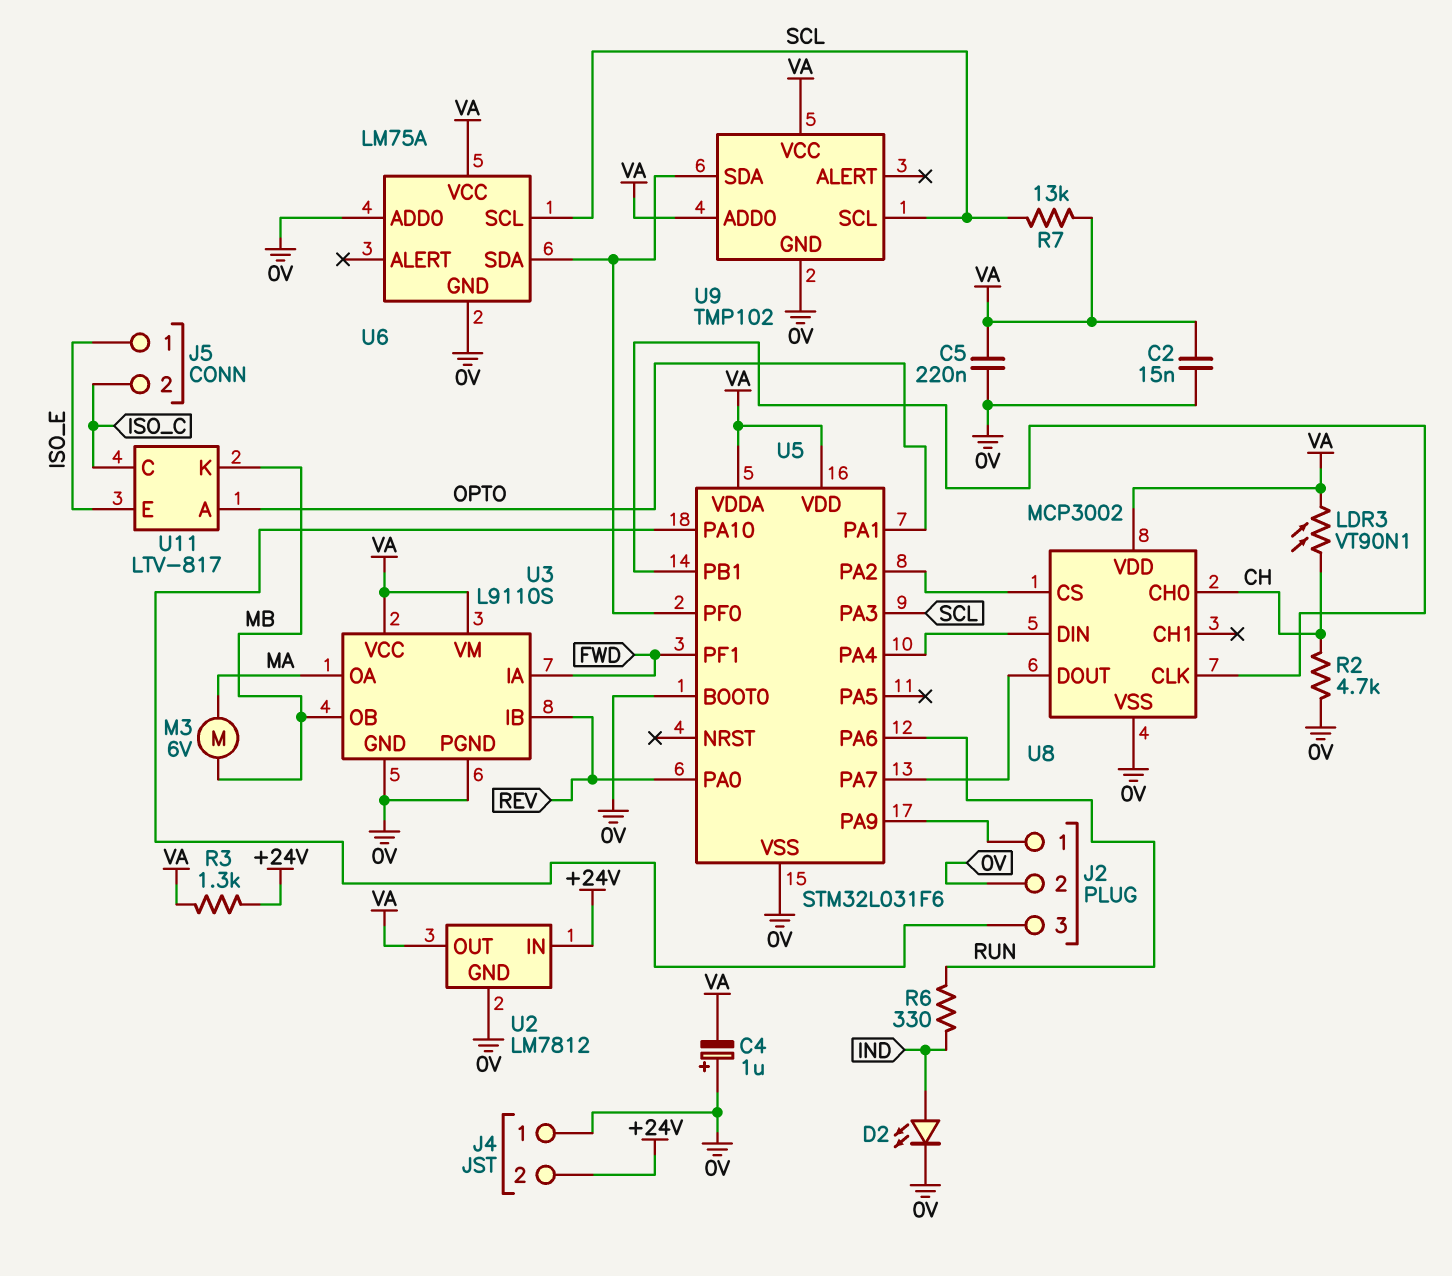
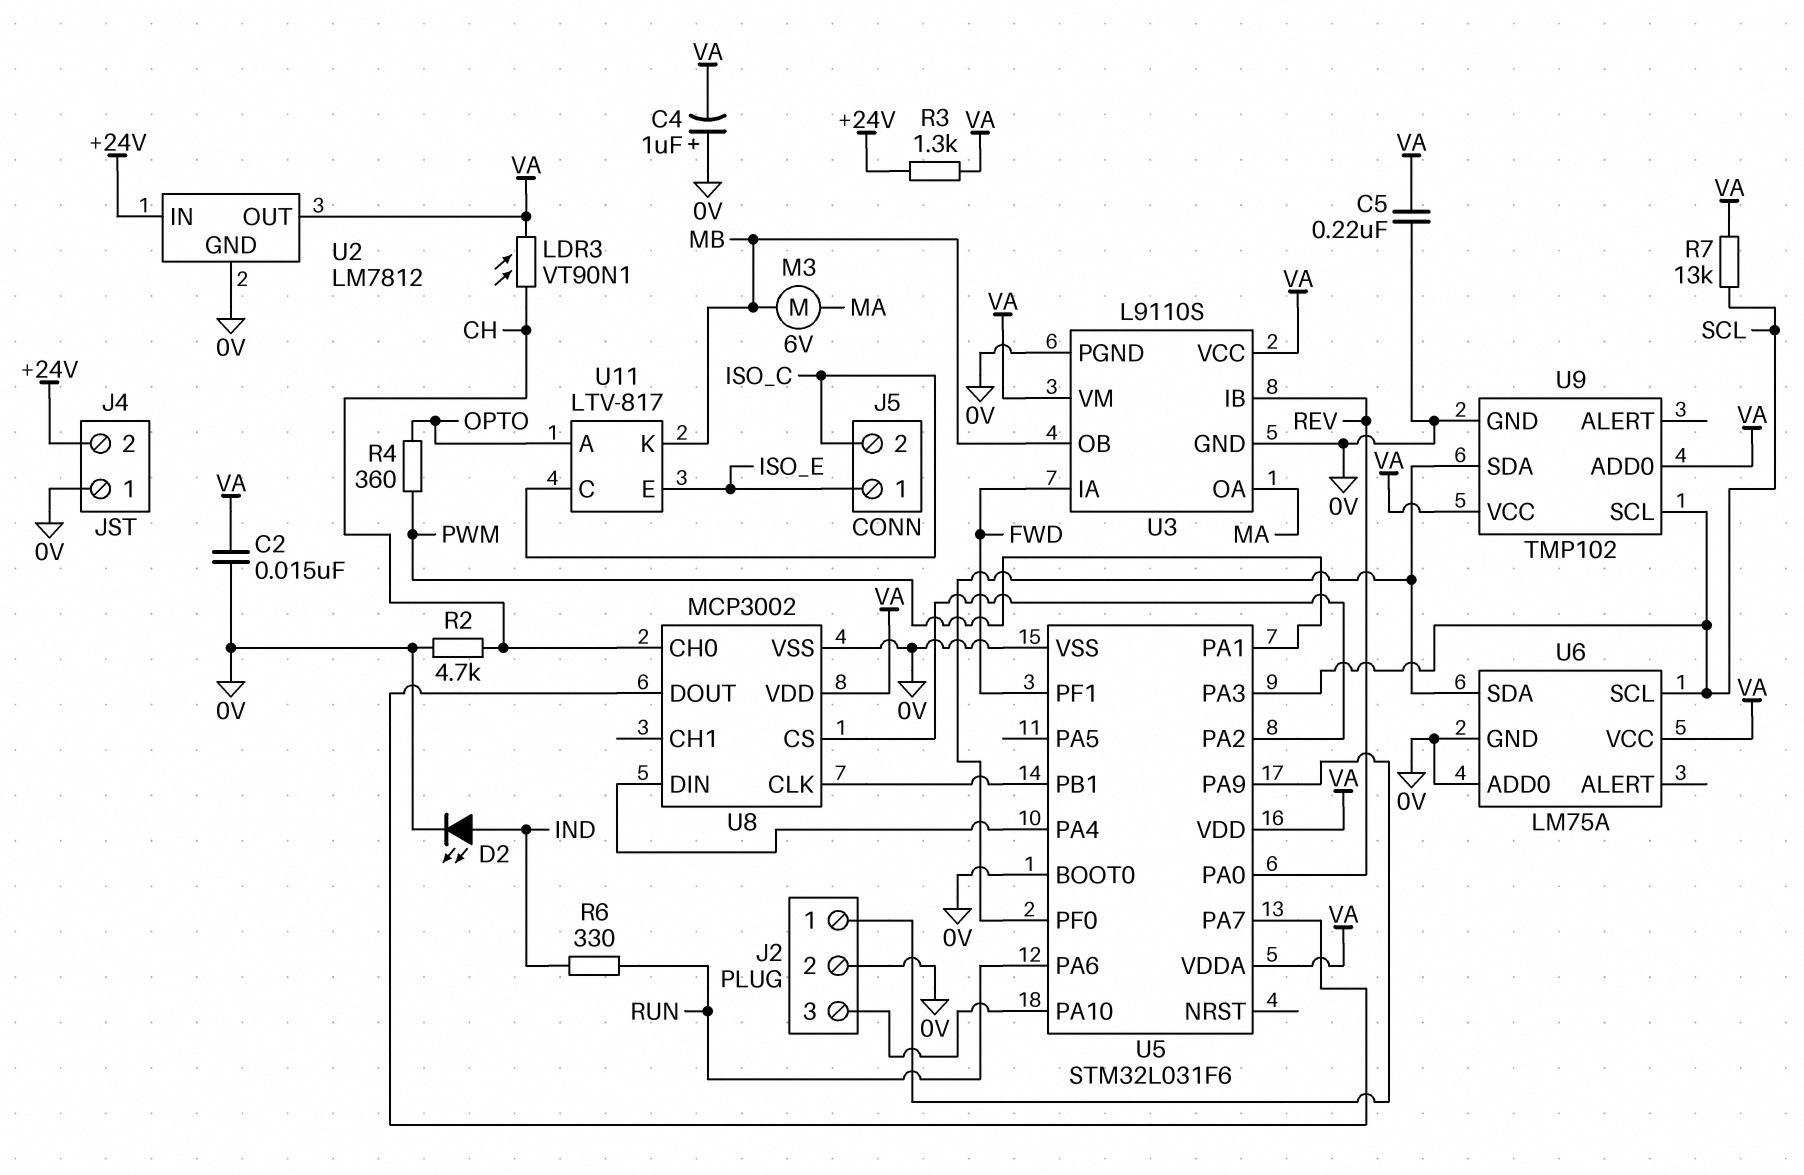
R4: none -> 360 (OPTO, PWM)
U5 pin PA1: OPTO -> PWM

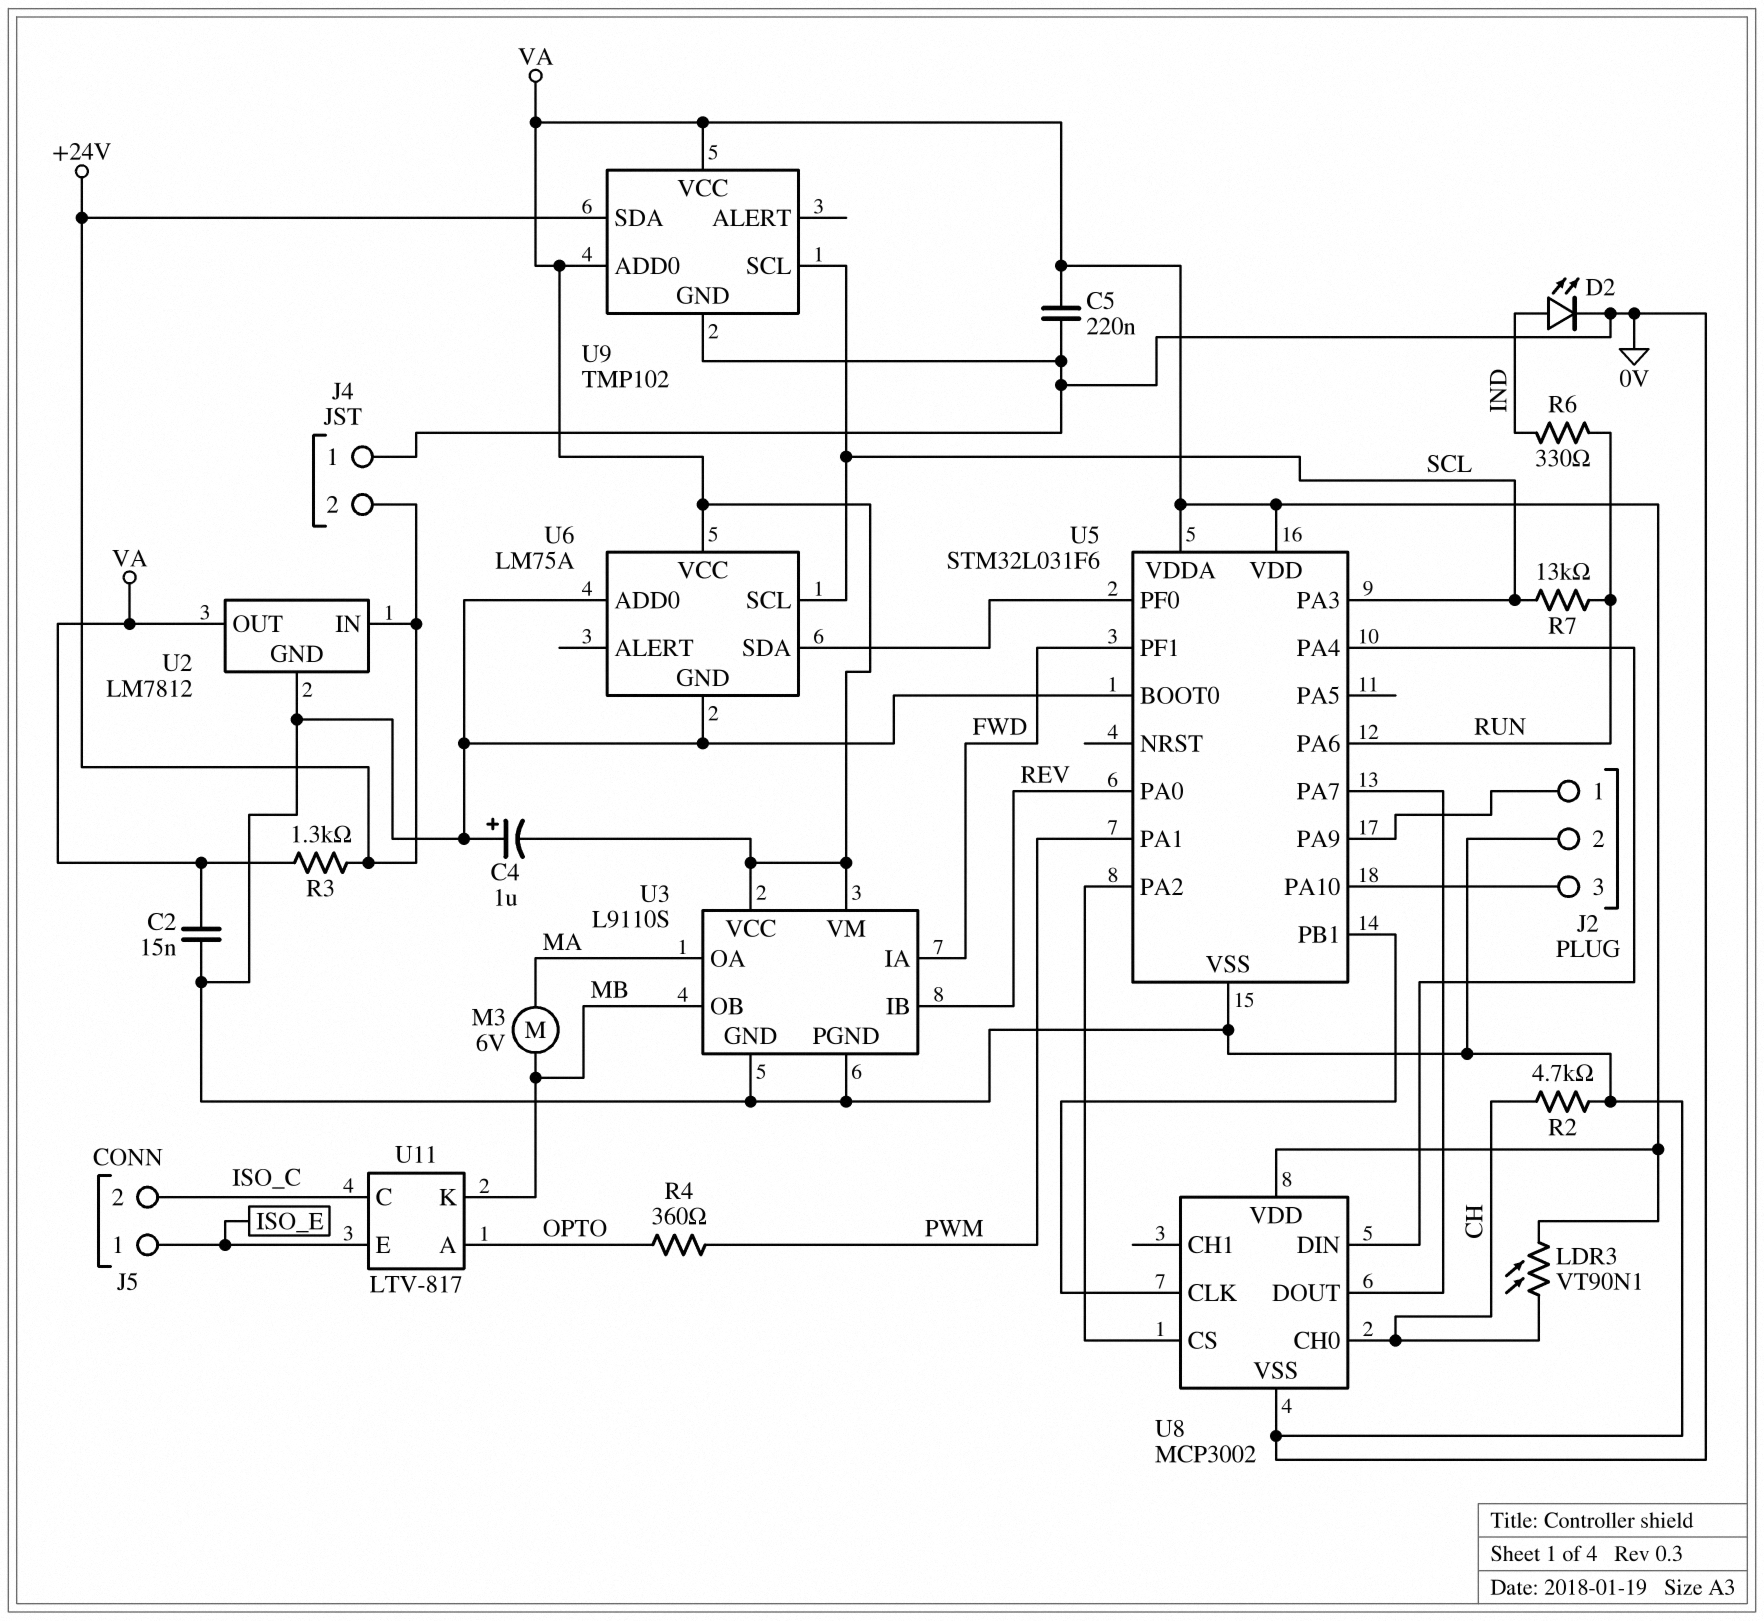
R7: 13k (SCL, VA) -> 13k (RUN, SCL)
U9 pin SDA: U5/PF0 -> +24V

